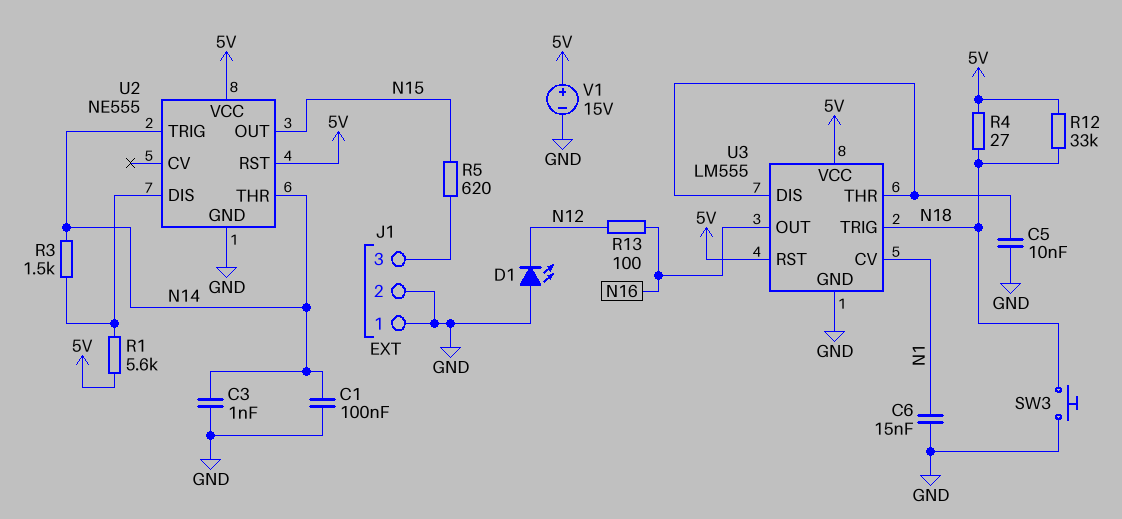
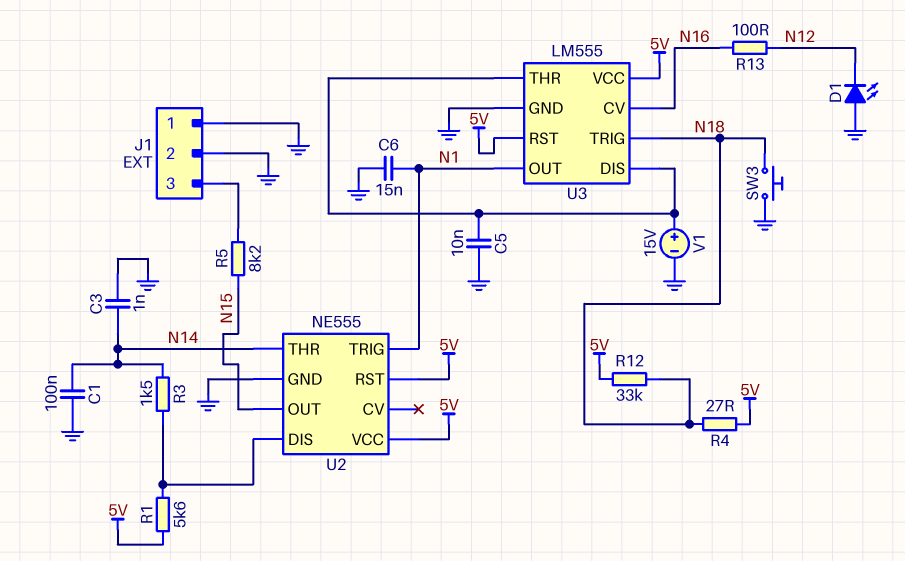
R5: 620 (J1/3, N15) -> 8.2k (J1/3, N15)
U2 pin TRIG: N14 -> N1
U3 pin CV: N1 -> N16
U3 pin OUT: N16 -> N1
V1: 15V (plus 5V, minus GND) -> 15V (plus U3/DIS, minus GND)

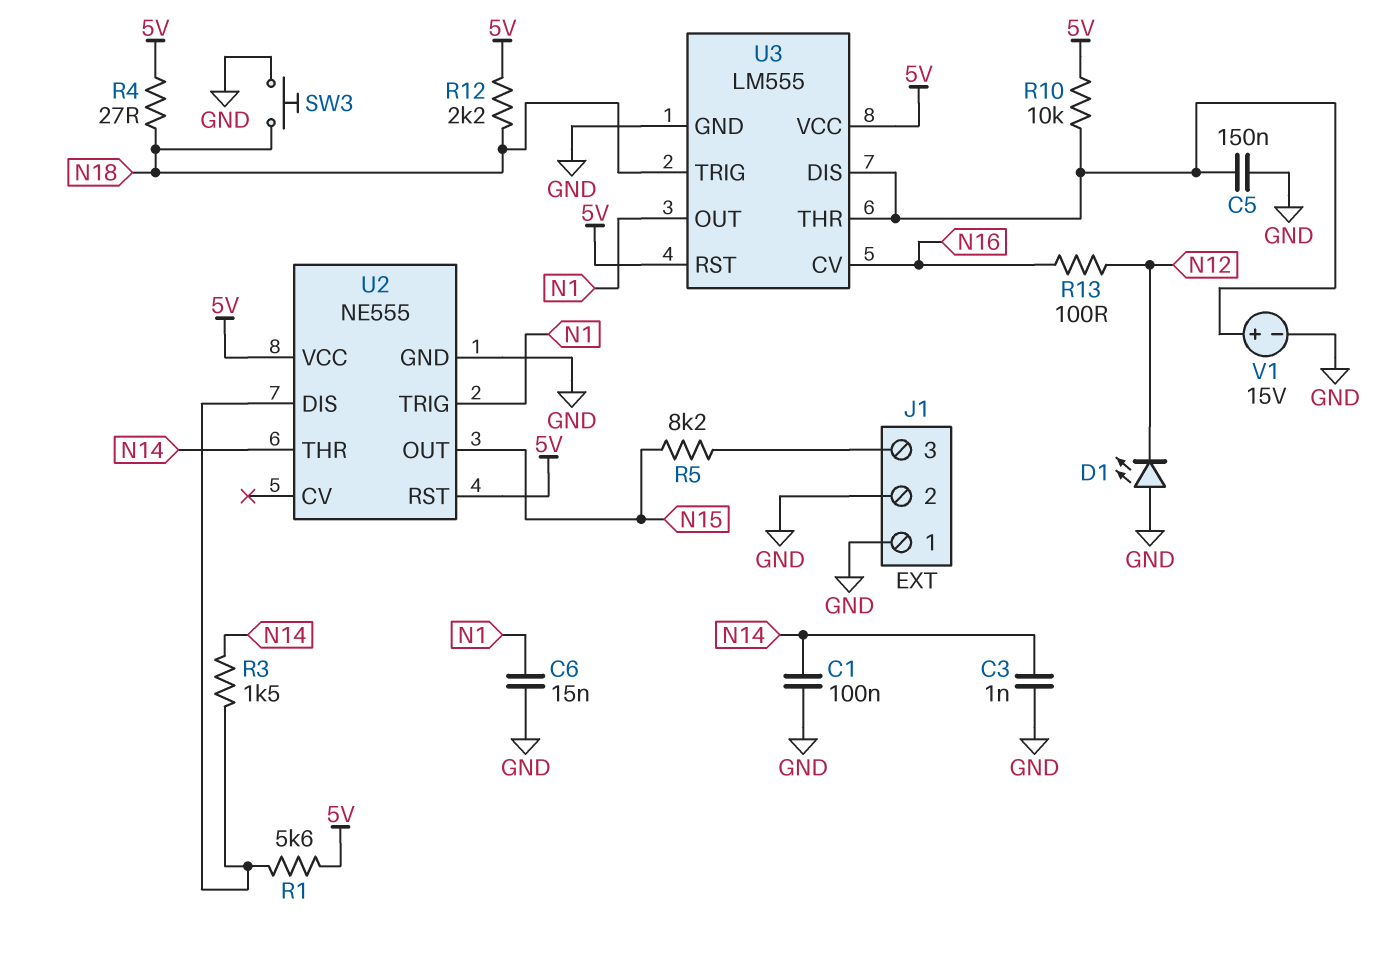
C5: 10nF (GND, U3/DIS) -> 150nF (GND, U3/DIS)
R10: none -> 10k (5V, U3/DIS)
R12: 33k (5V, N18) -> 2.2k (5V, N18)

